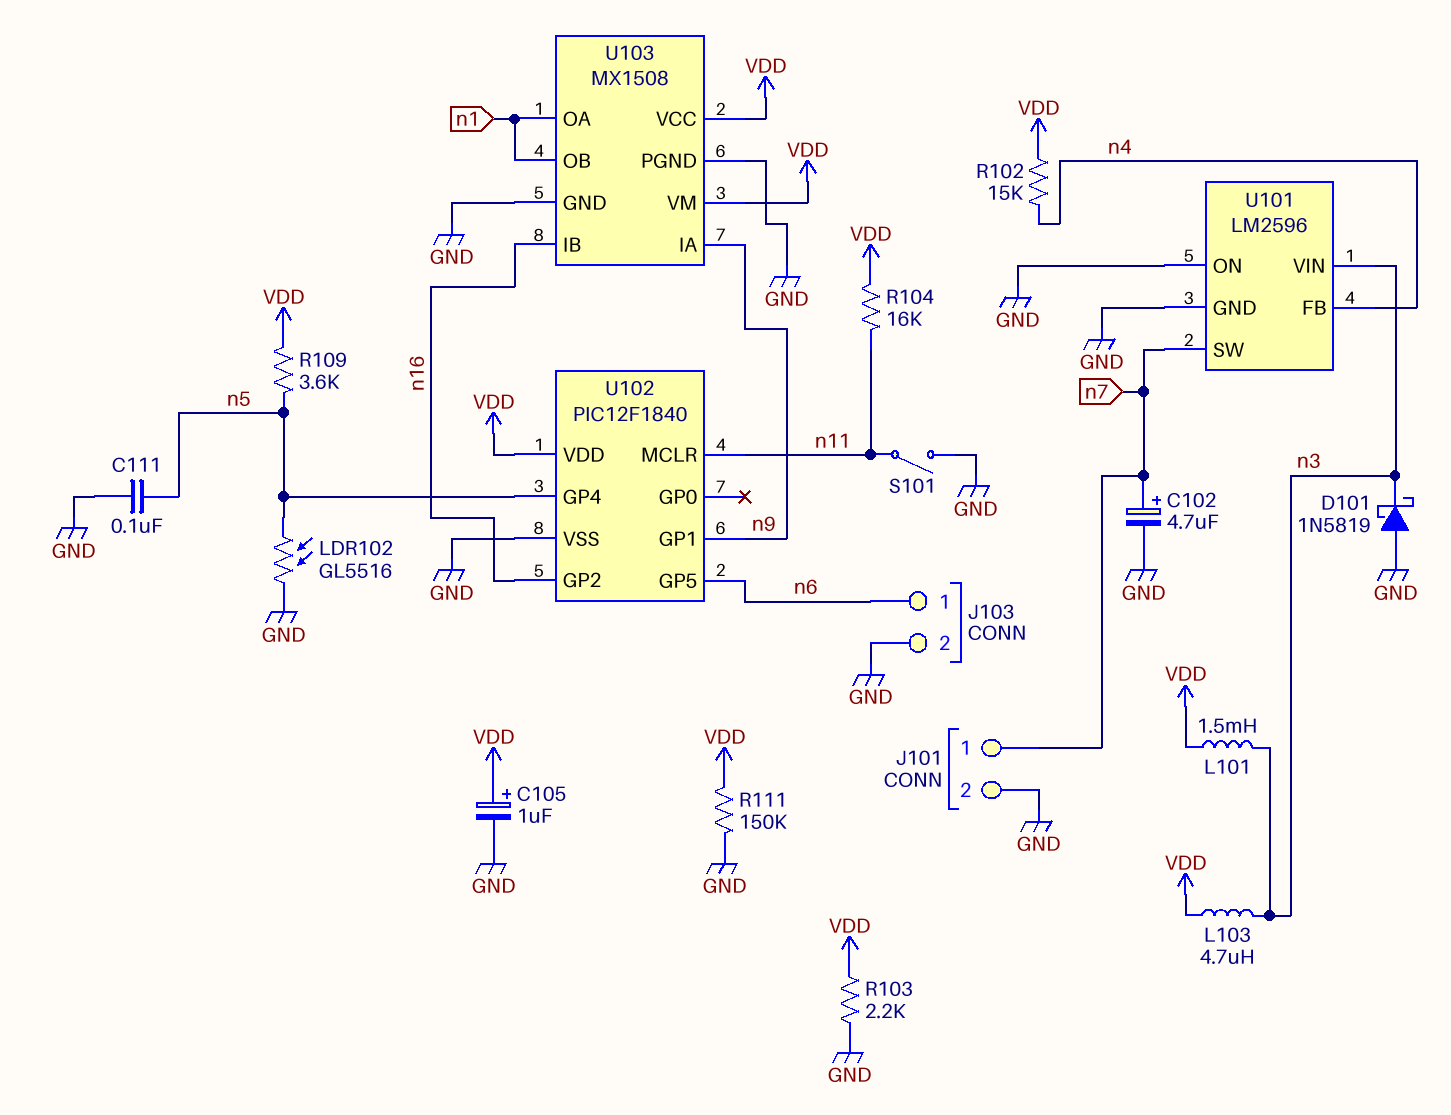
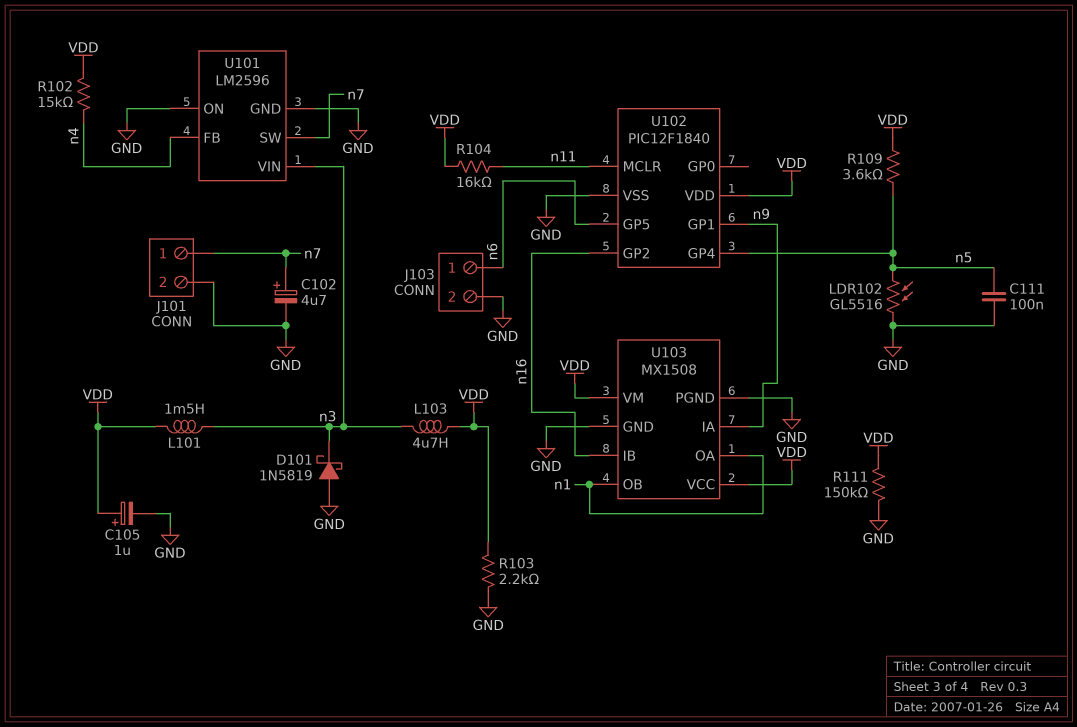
S101: switch (GND, n11) -> none

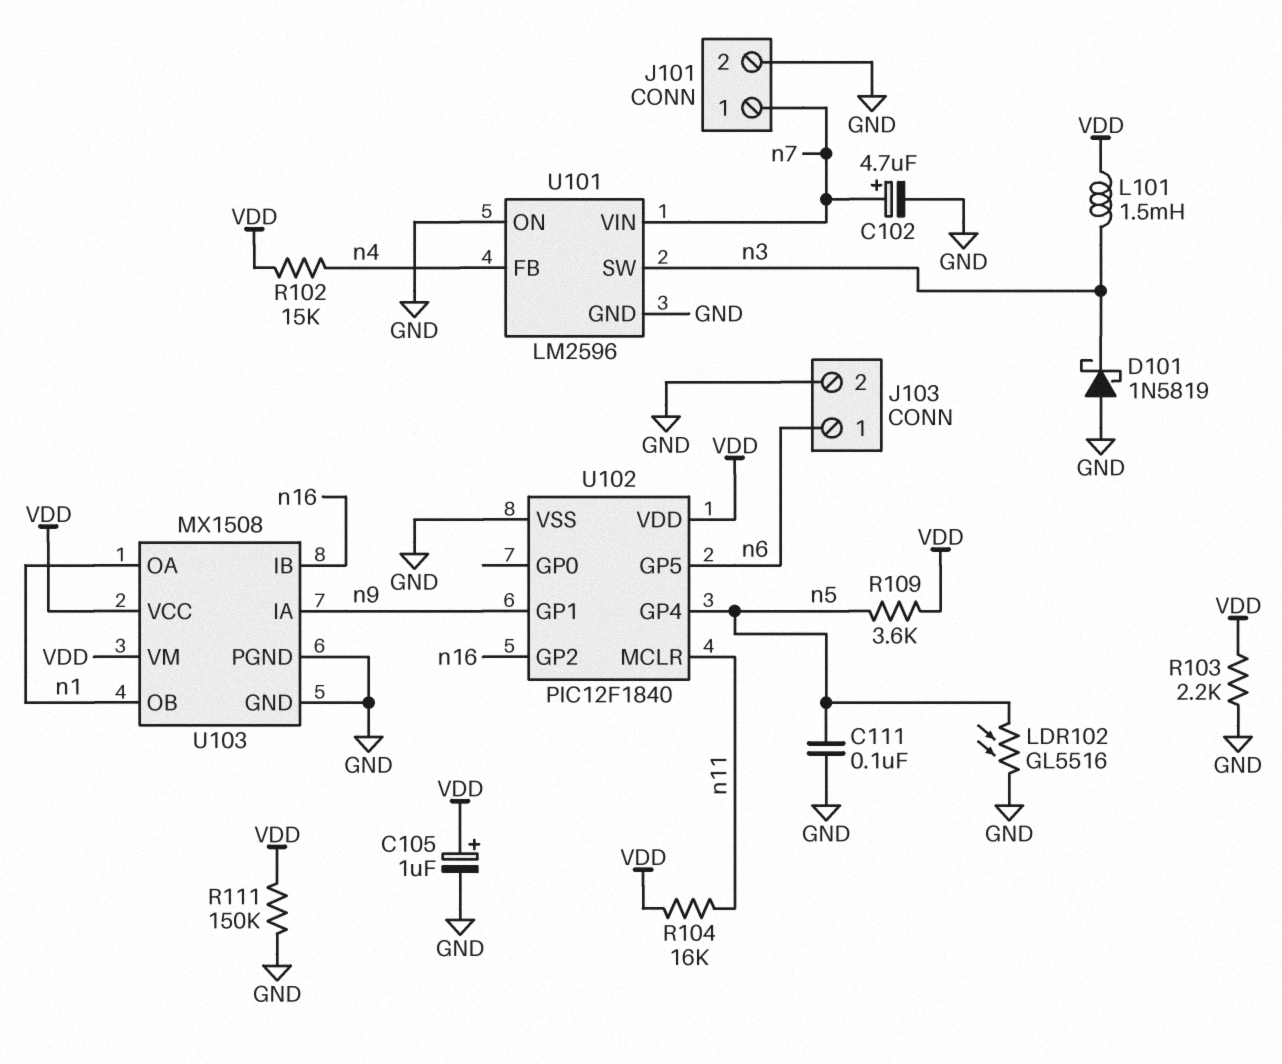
L103: 4.7uH (VDD, n3) -> none
U101 pin SW: n7 -> n3
U101 pin VIN: n3 -> n7

